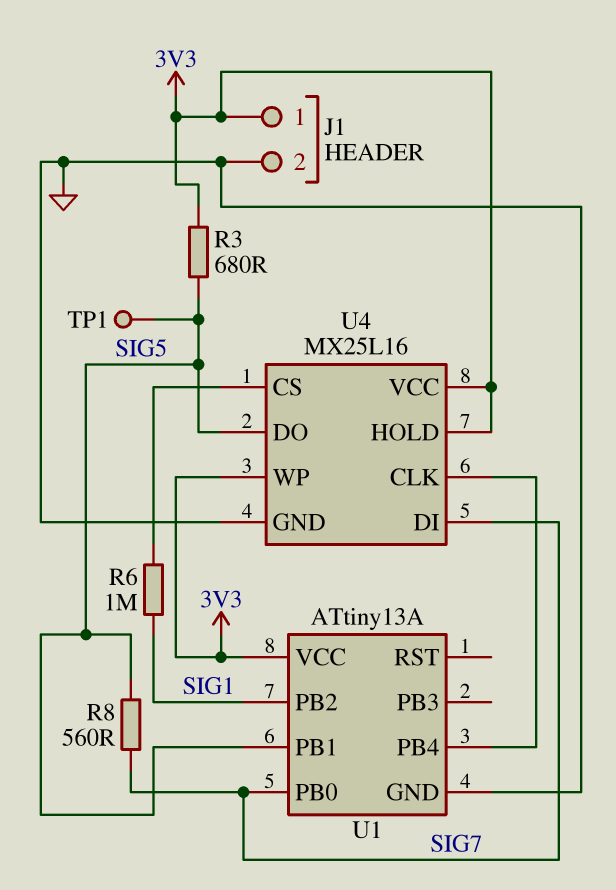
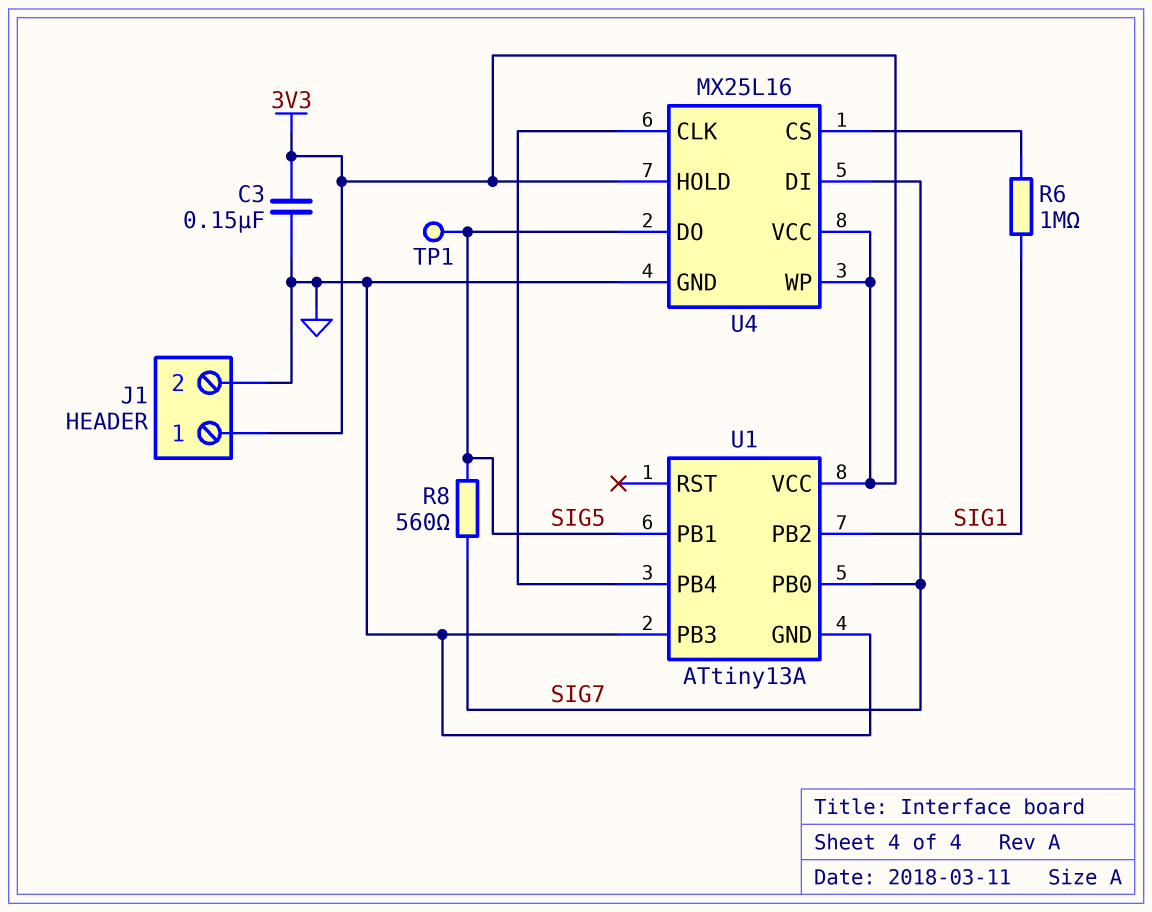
C3: none -> 150nF (3V3, GND)
R3: 680 (3V3, SIG5) -> none
U1 pin PB3: none -> GND

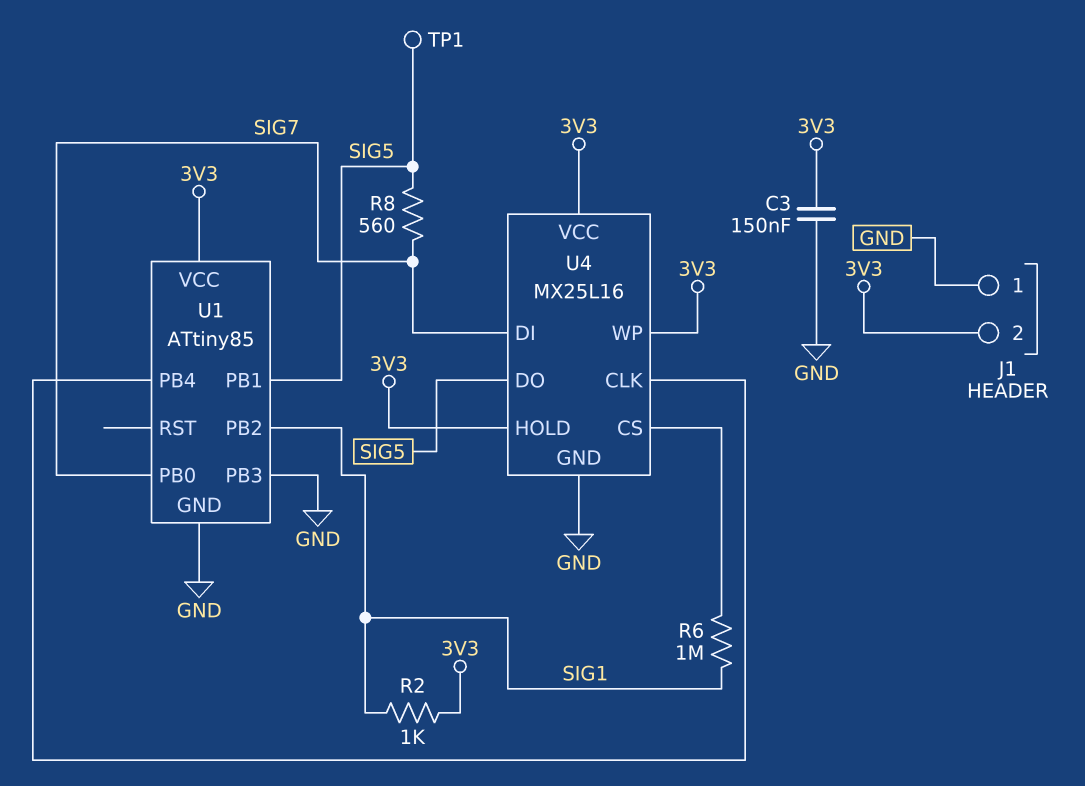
J1 pin 1: 3V3 -> GND
J1 pin 2: GND -> 3V3
R2: none -> 1k (3V3, SIG1)
U1: ATtiny13A -> ATtiny85

